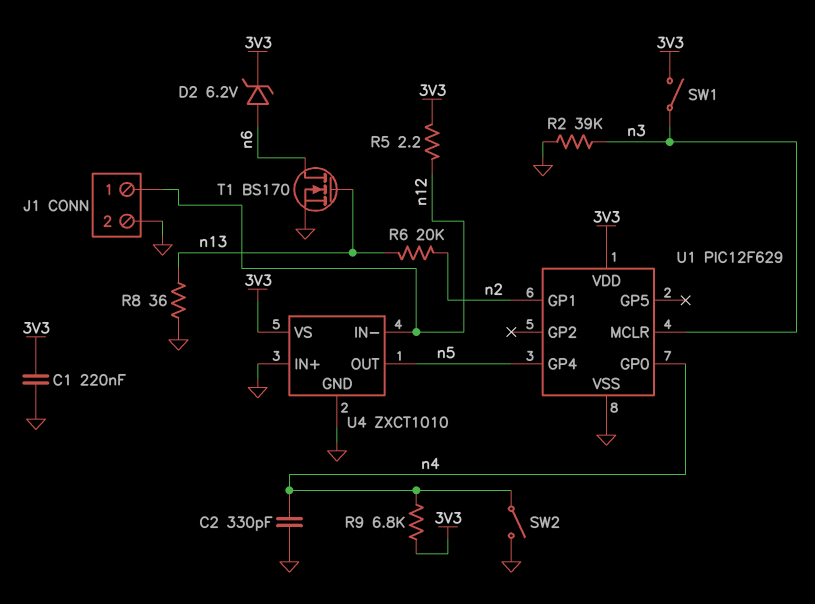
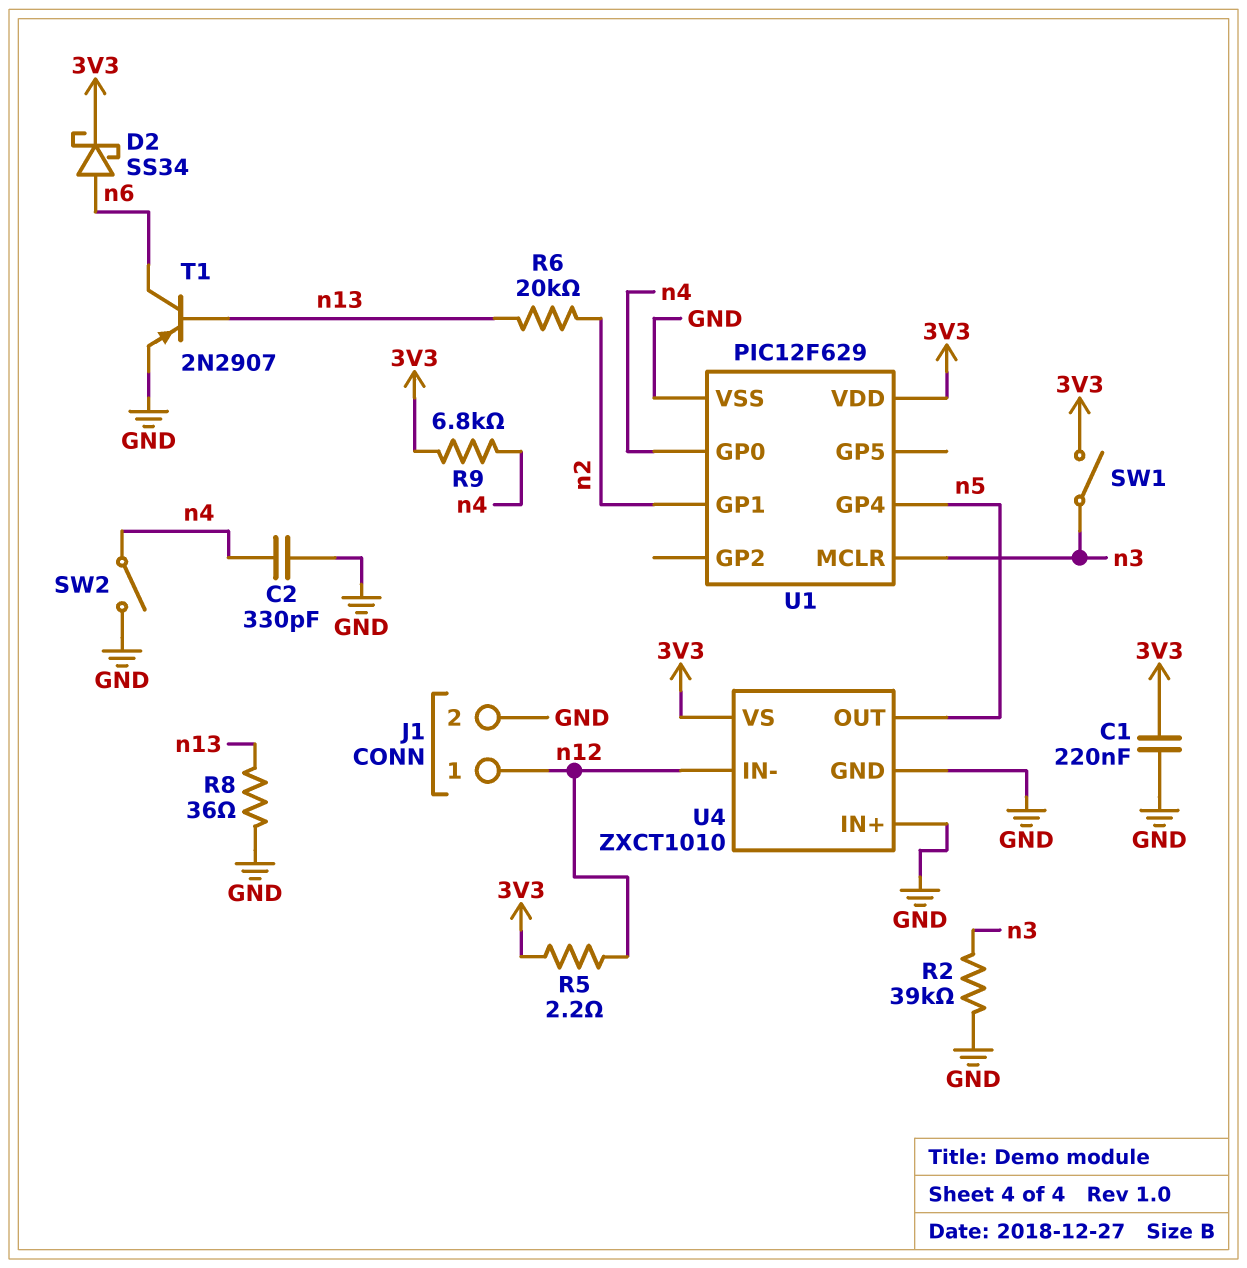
D2: zener 6.2V (A n6, K 3V3) -> schottky SS34 (A n6, K 3V3)
T1: NMOS BS170 (G n13, D n6, S GND) -> PNP 2N2907 (B n13, C n6, E GND)

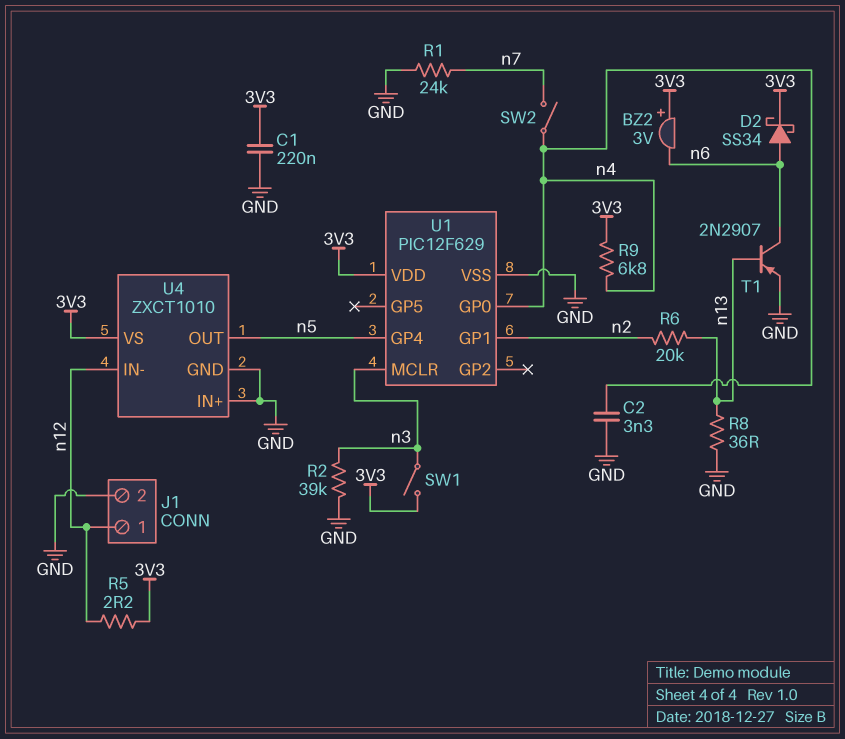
BZ2: none -> buzzer 3V (plus 3V3, minus n6)
C2: 330pF (GND, n4) -> 3.3nF (GND, n4)
R1: none -> 24k (GND, n7)
SW2: switch (GND, n4) -> switch (n4, n7)

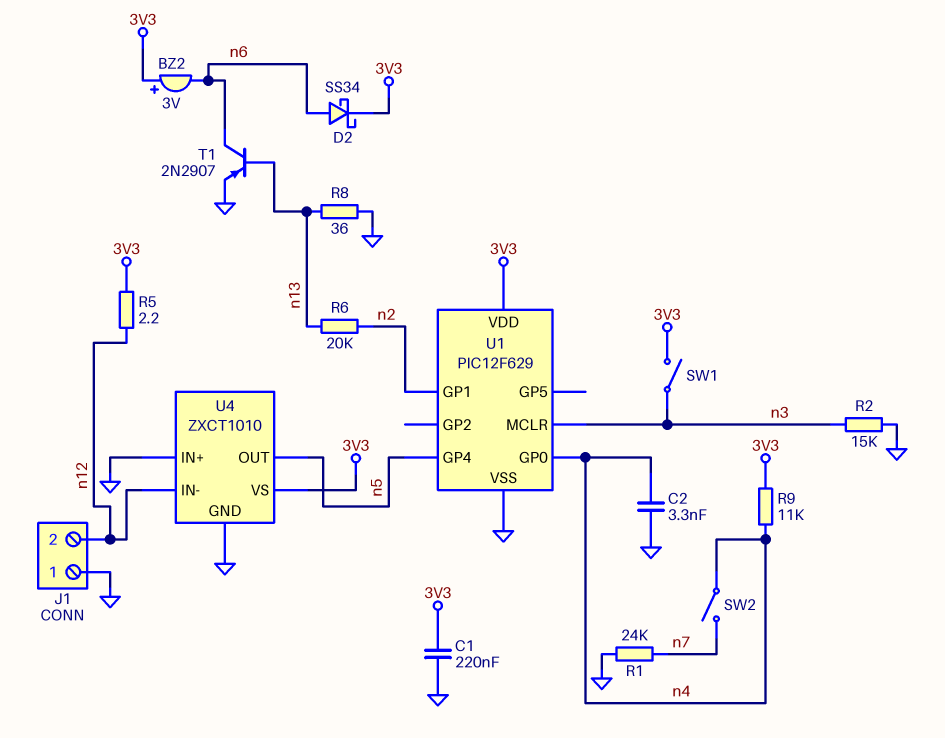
J1 pin 1: n12 -> GND
J1 pin 2: GND -> n12
R2: 39k (GND, n3) -> 15k (GND, n3)
R9: 6.8k (3V3, n4) -> 11k (3V3, n4)

